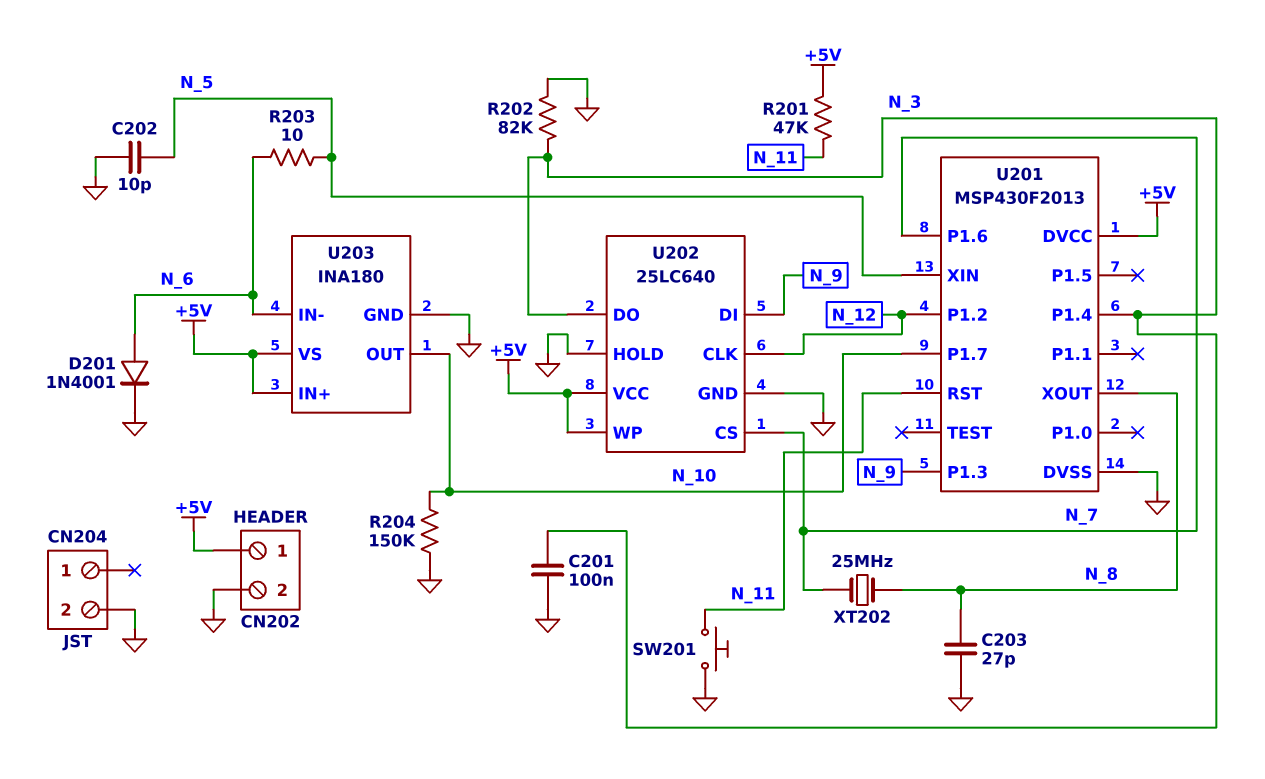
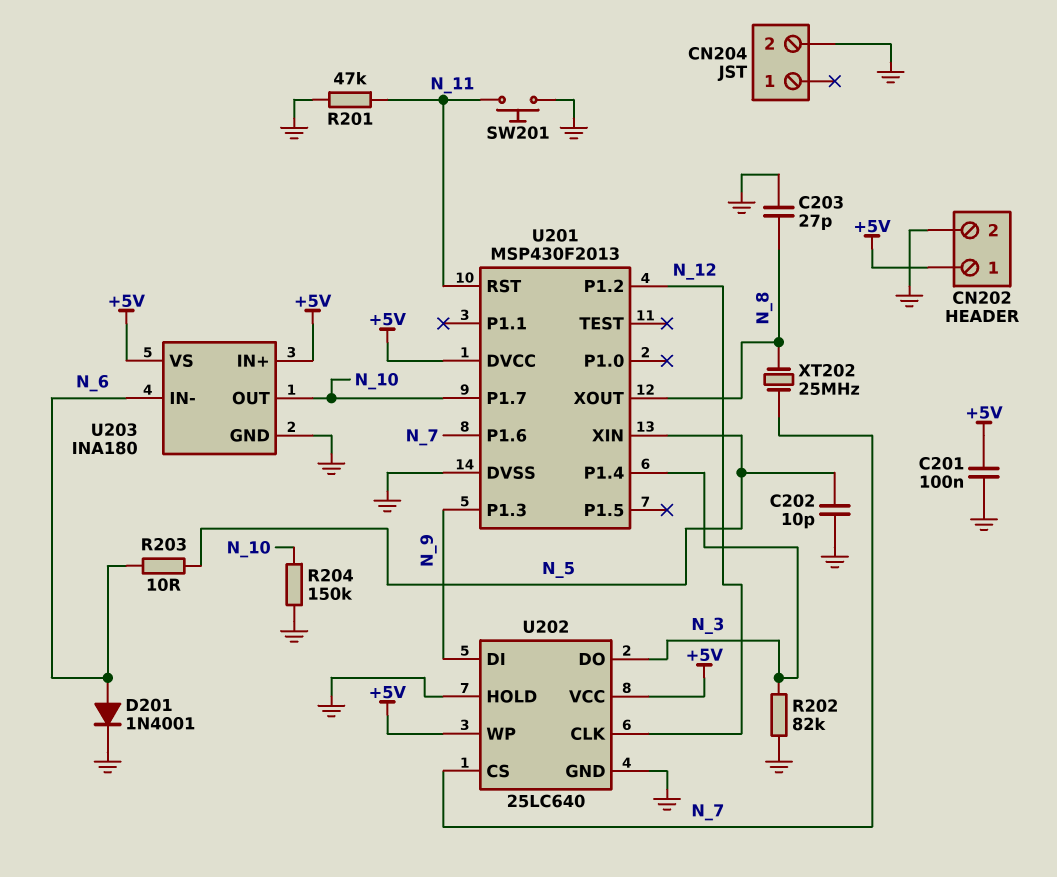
C201: 100nF (GND, N_3) -> 100nF (+5V, GND)
R201: 47k (+5V, N_11) -> 47k (GND, N_11)

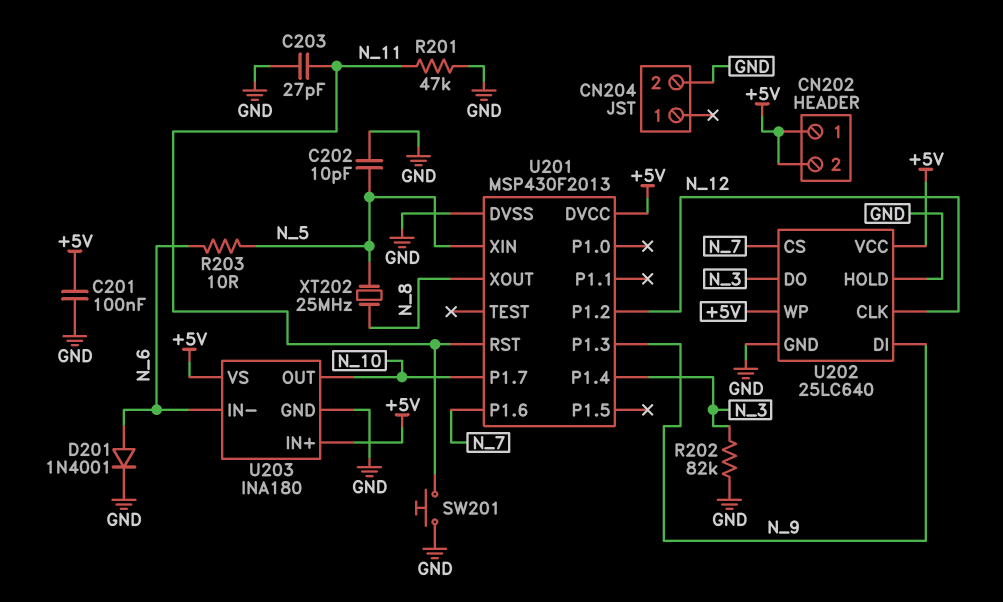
C203: 27pF (GND, N_8) -> 27pF (GND, N_11)
CN202 pin 2: GND -> +5V
R204: 150k (GND, N_10) -> none
XT202: 25MHz (N_7, N_8) -> 25MHz (N_5, N_8)

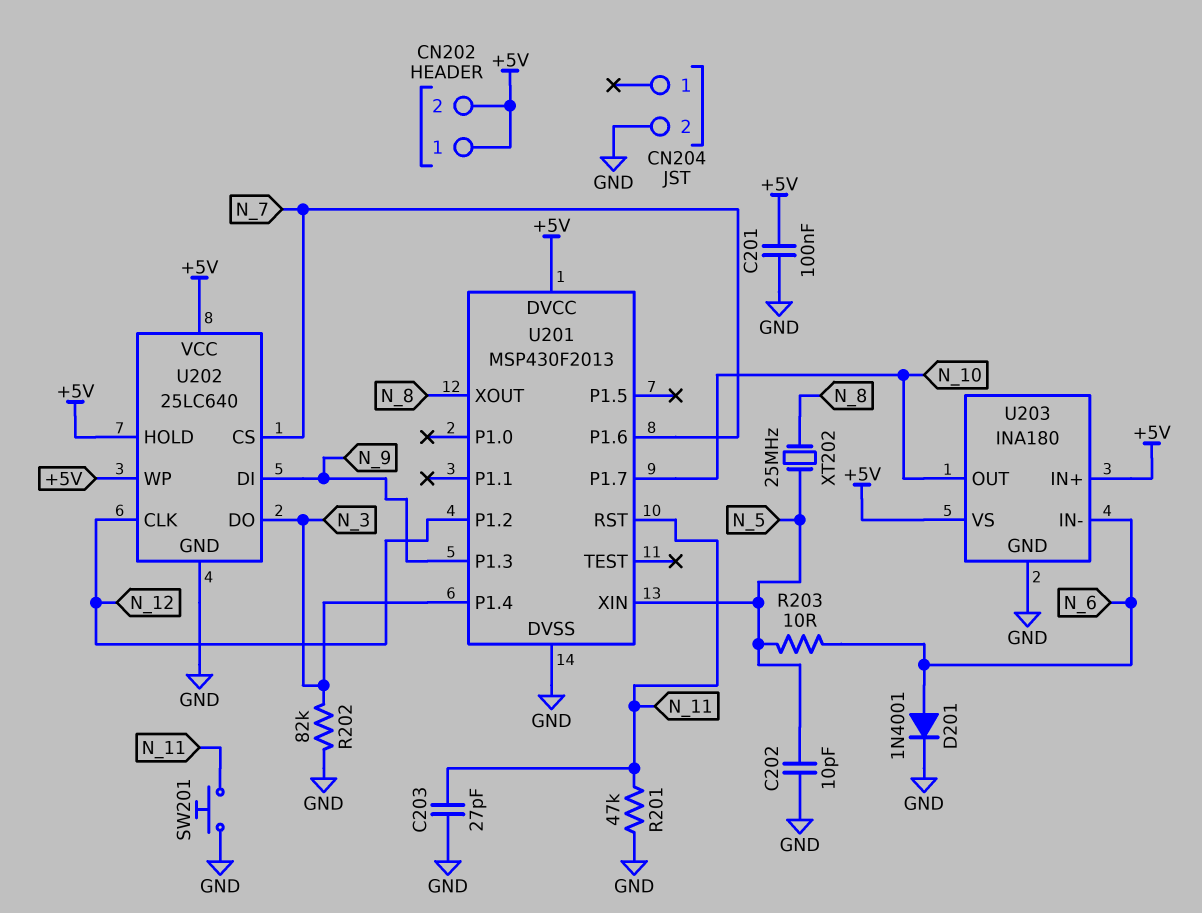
U202 pin HOLD: GND -> +5V

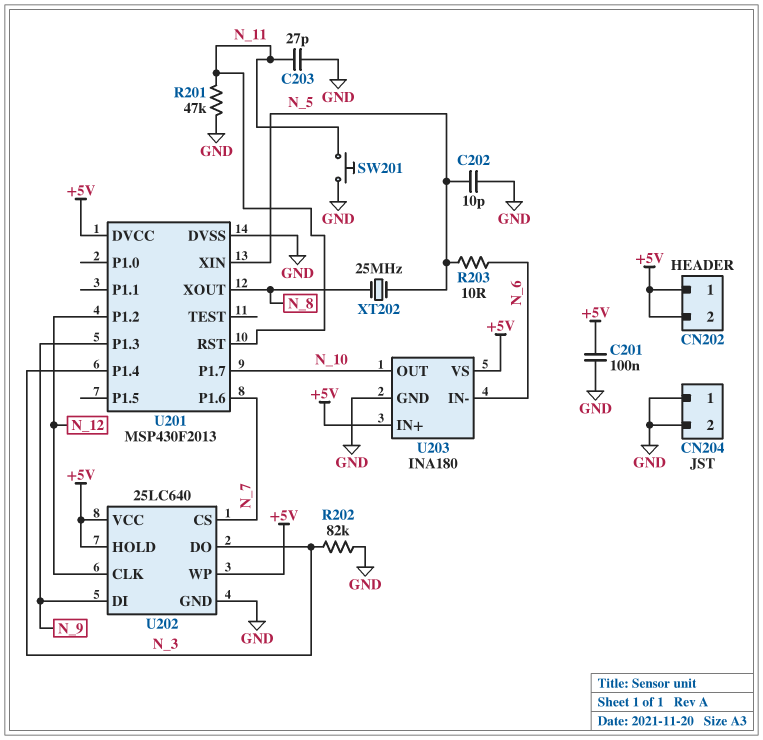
CN204 pin 1: none -> GND
D201: diode 1N4001 (A N_6, K GND) -> none

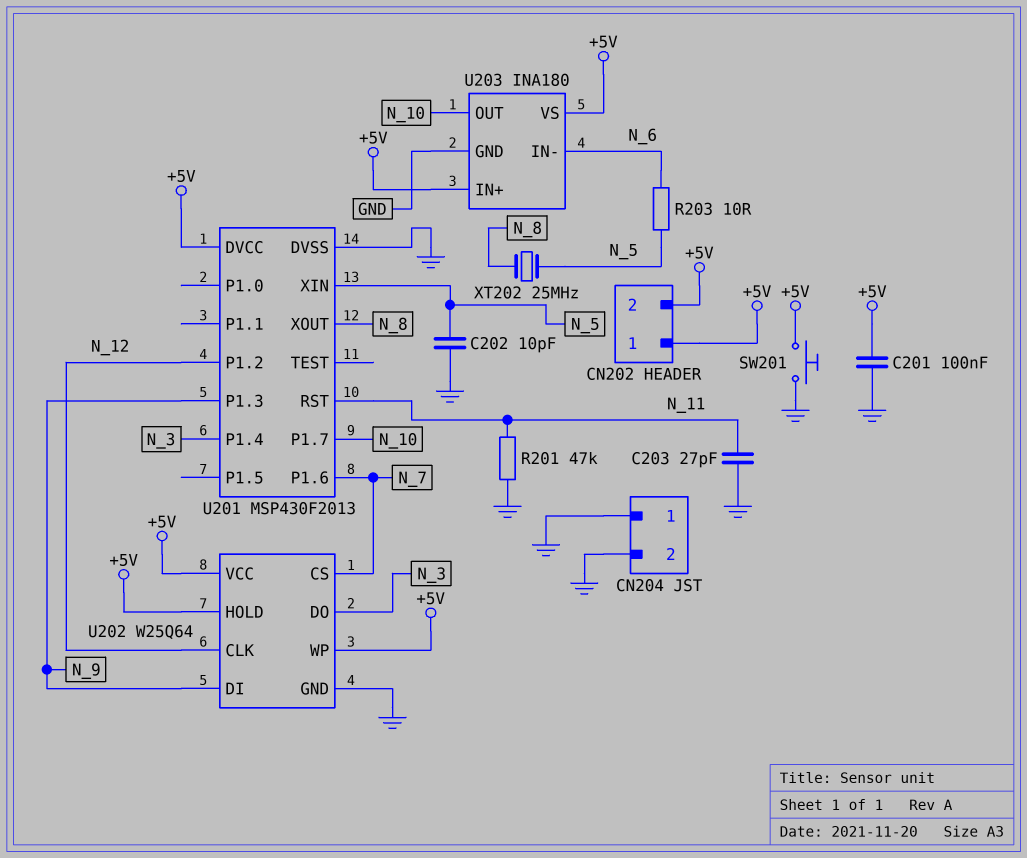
R202: 82k (GND, N_3) -> none
SW201: button (GND, N_11) -> button (+5V, GND)
U202: 25LC640 -> W25Q64

